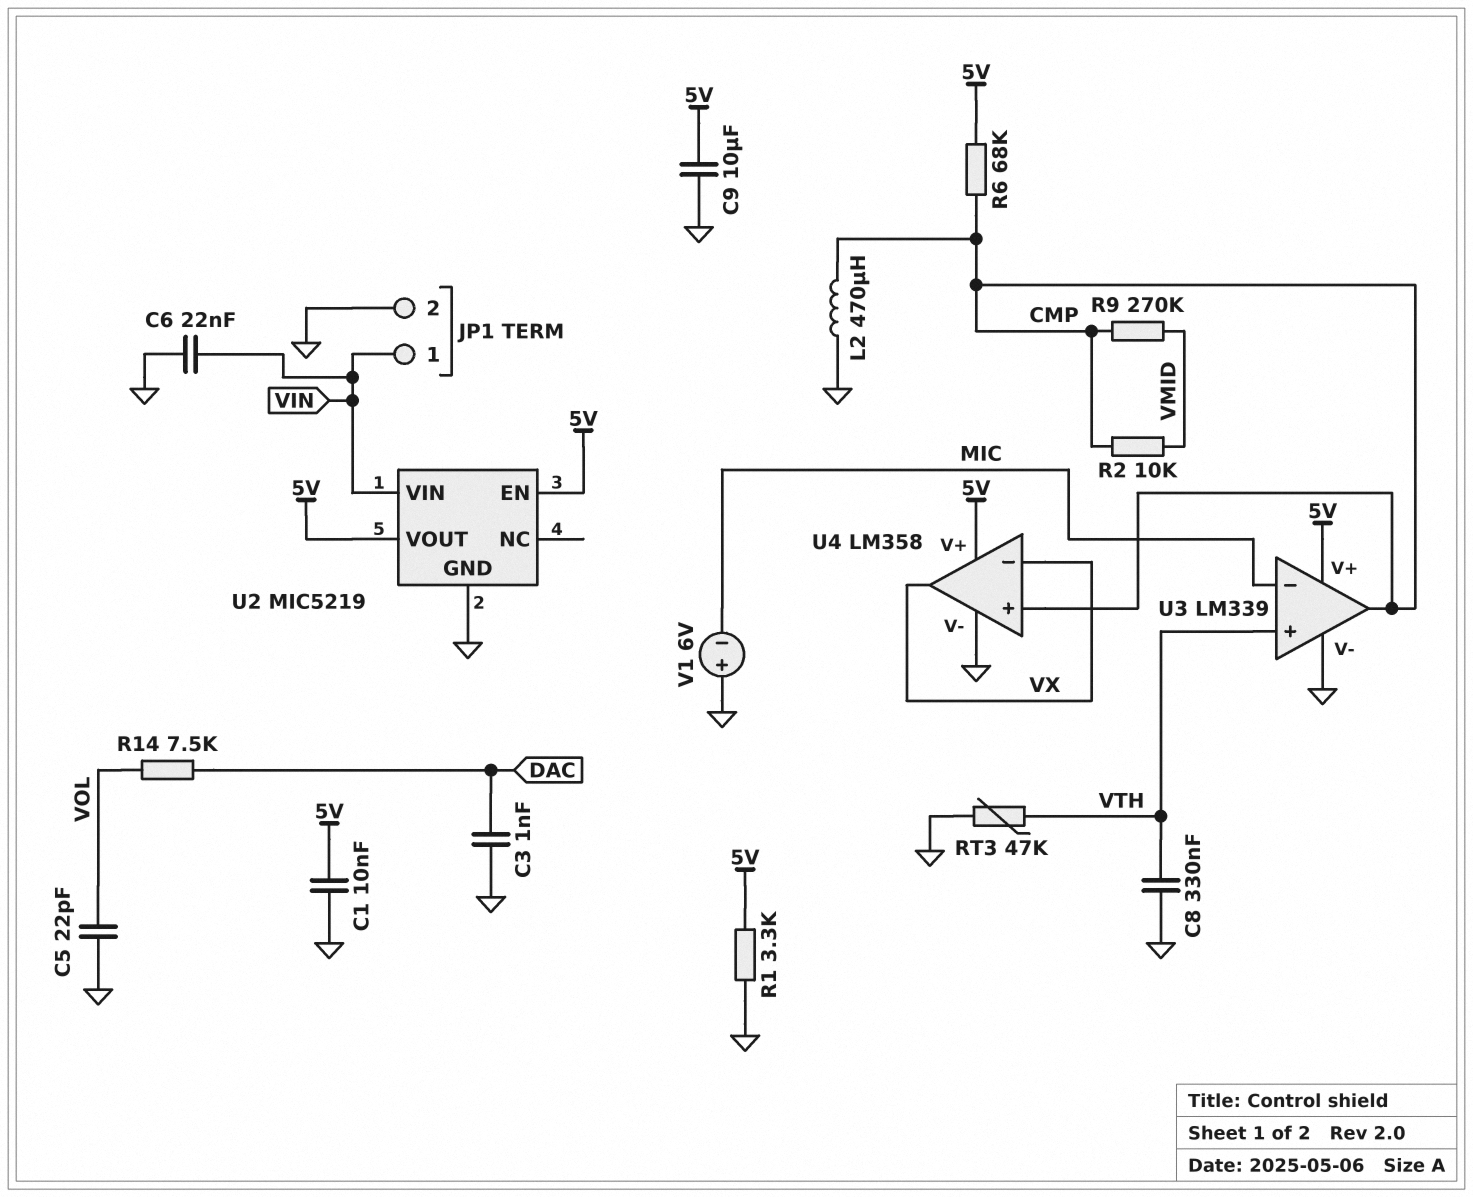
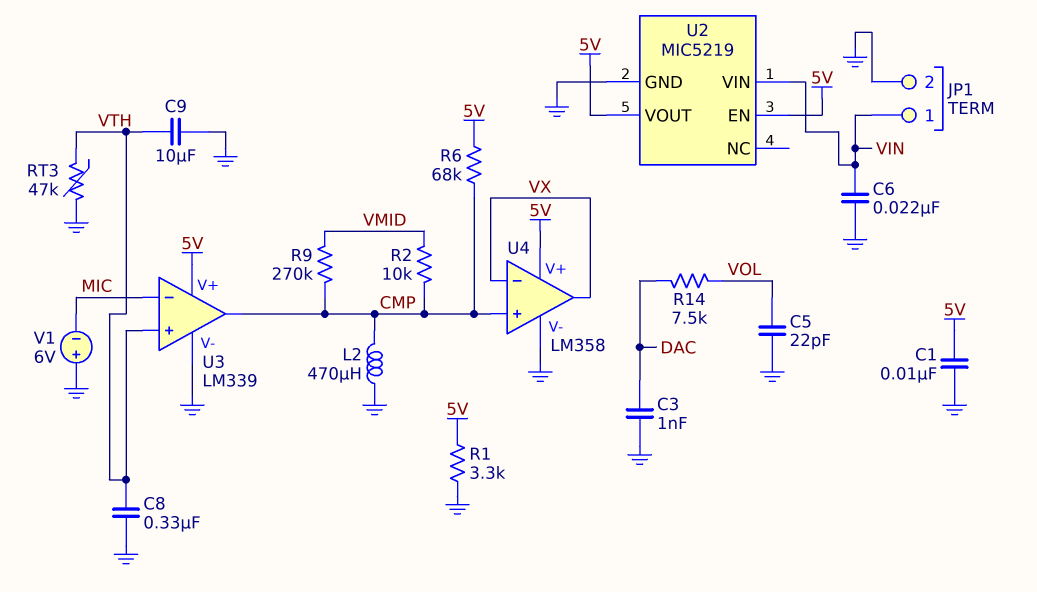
C9: 10uF (5V, GND) -> 10uF (GND, VTH)

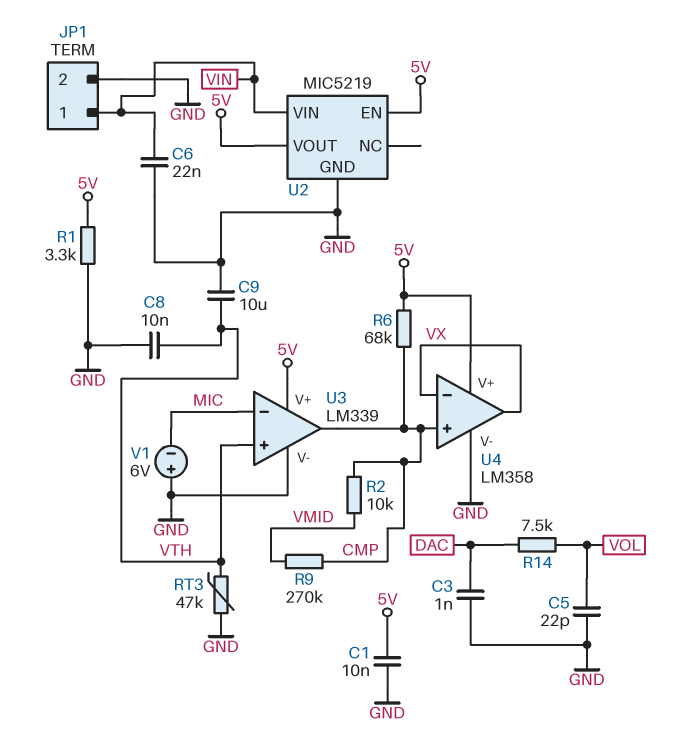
C8: 330nF (GND, VTH) -> 10nF (GND, VTH)
L2: 470uH (CMP, GND) -> none

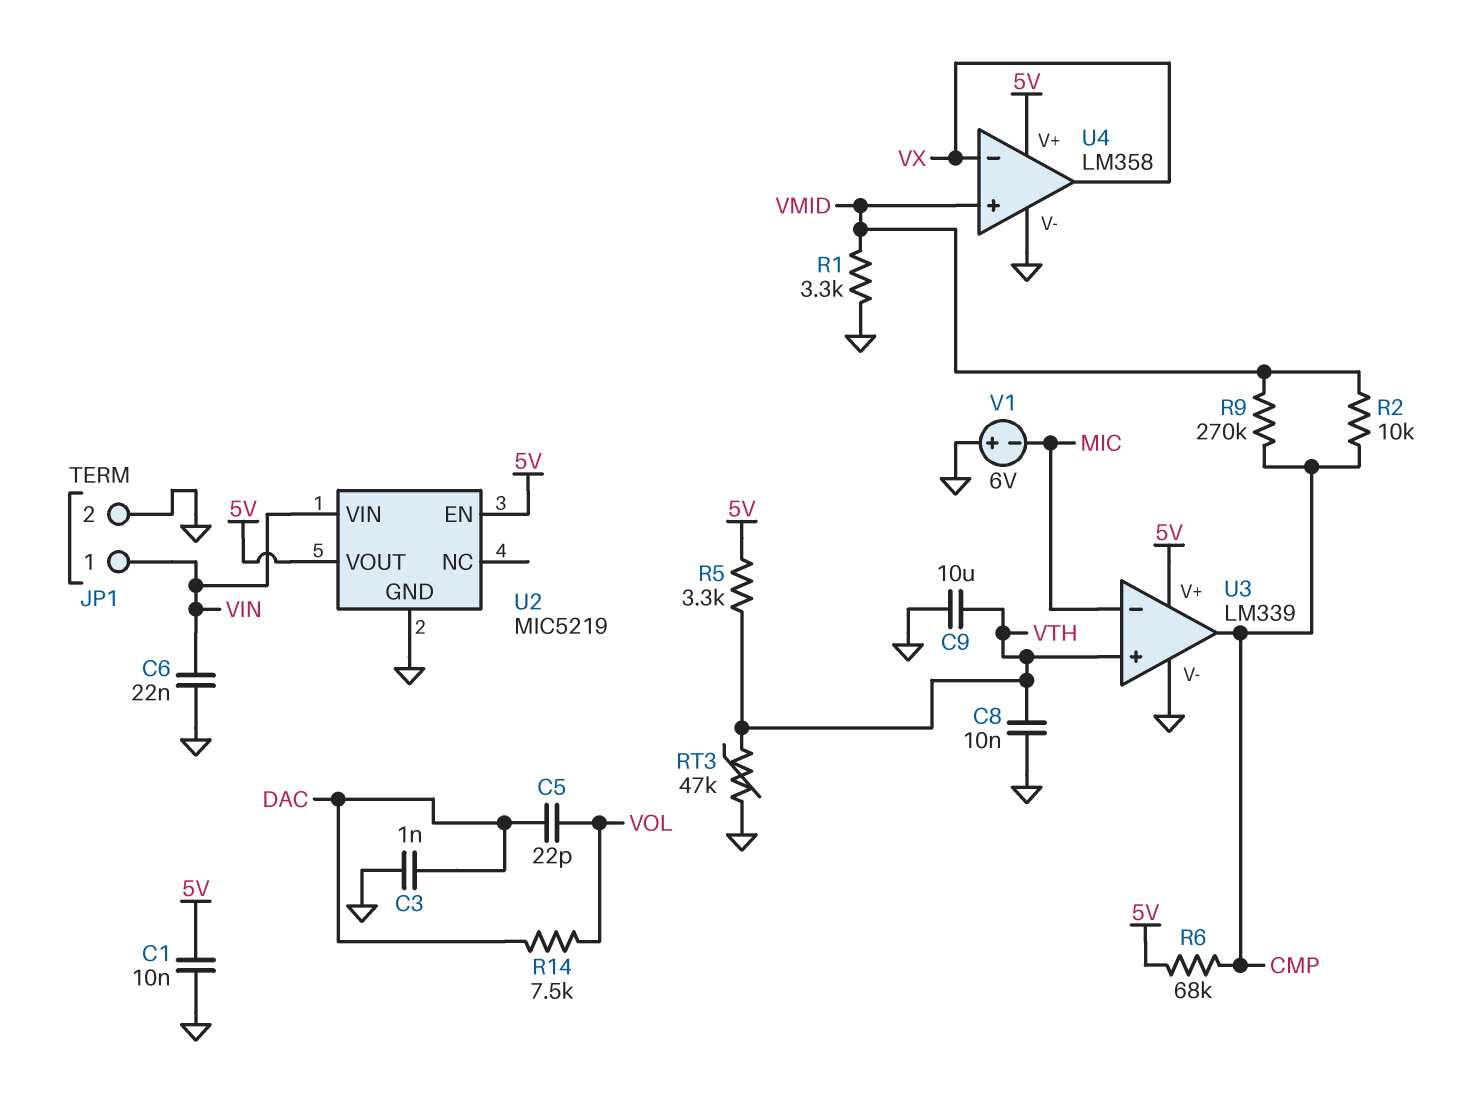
C5: 22pF (GND, VOL) -> 22pF (DAC, VOL)
R1: 3.3k (5V, GND) -> 3.3k (GND, VMID)
R5: none -> 3.3k (5V, VTH)
U4 pin in+: CMP -> VMID

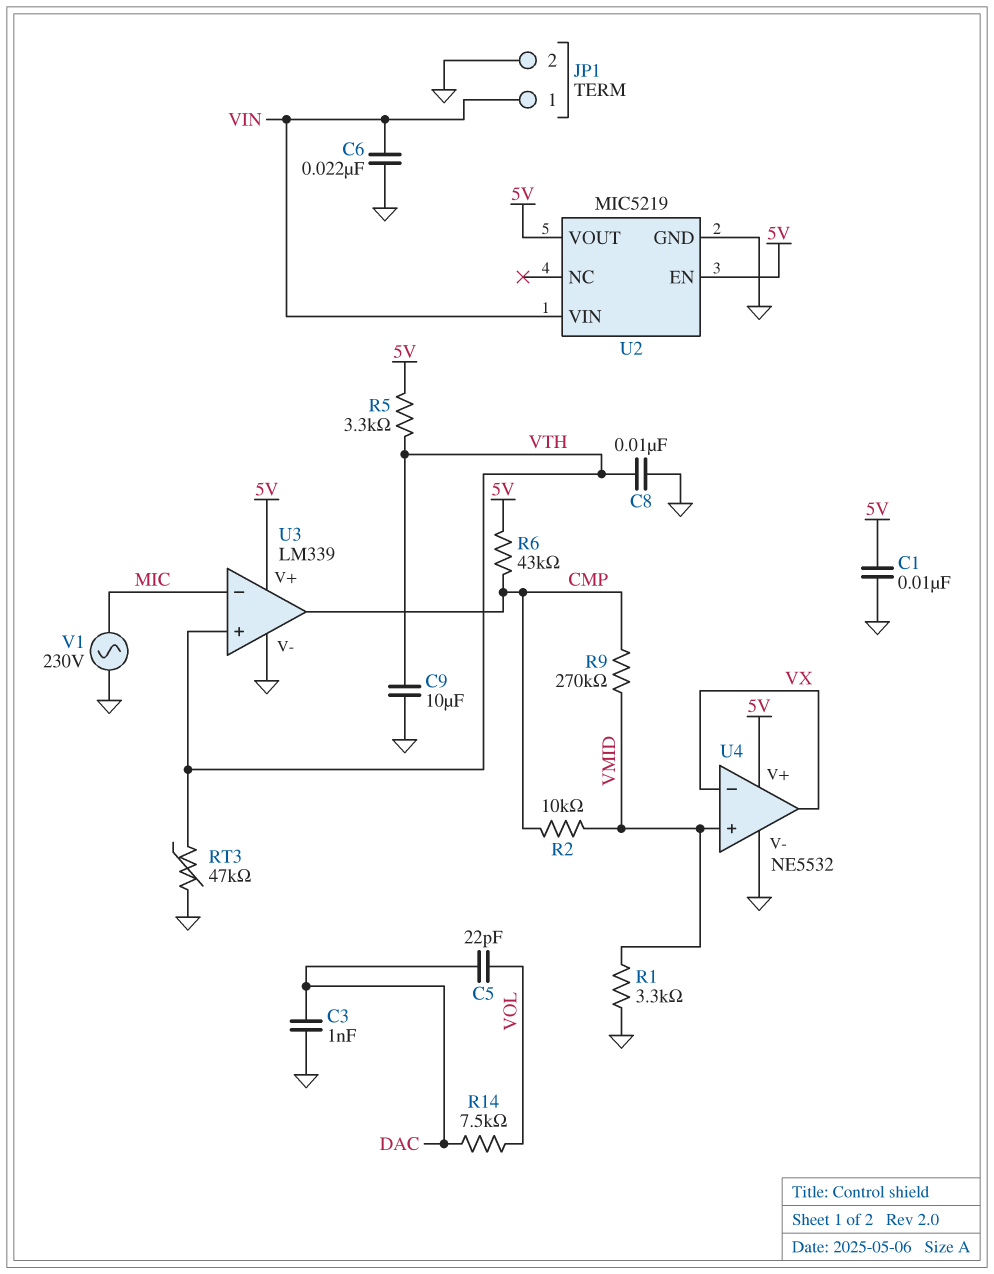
R6: 68k (5V, CMP) -> 43k (5V, CMP)
U4: LM358 -> NE5532
V1: 6V (plus GND, minus MIC) -> AC 230V (GND, MIC)

